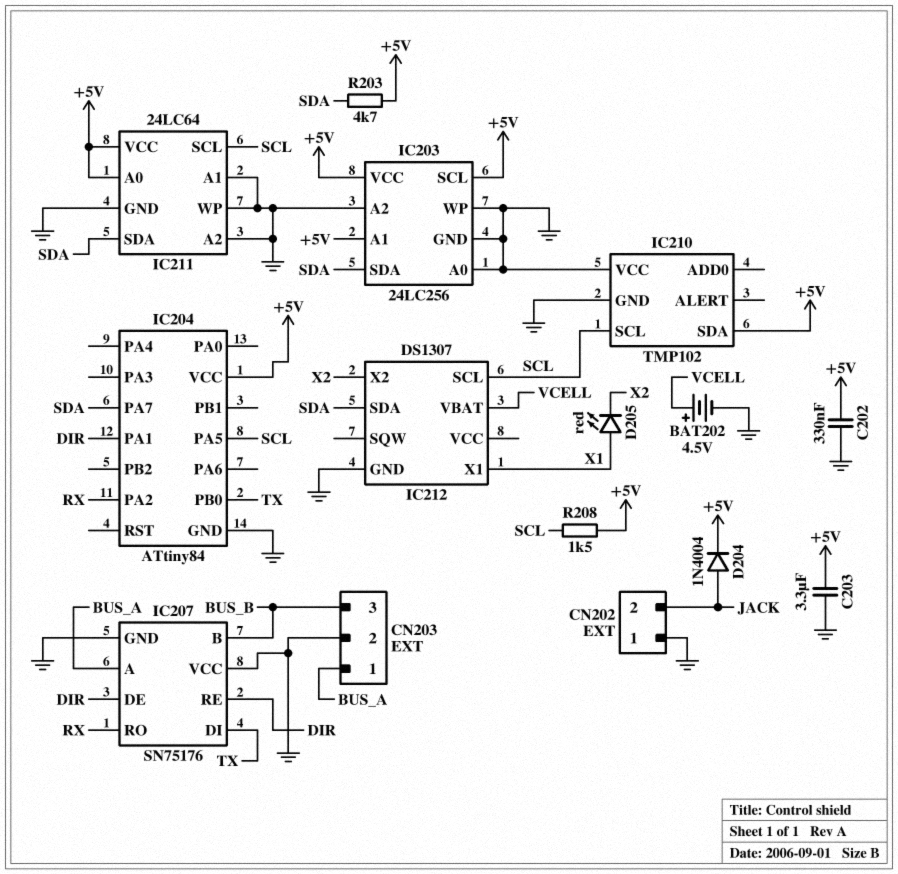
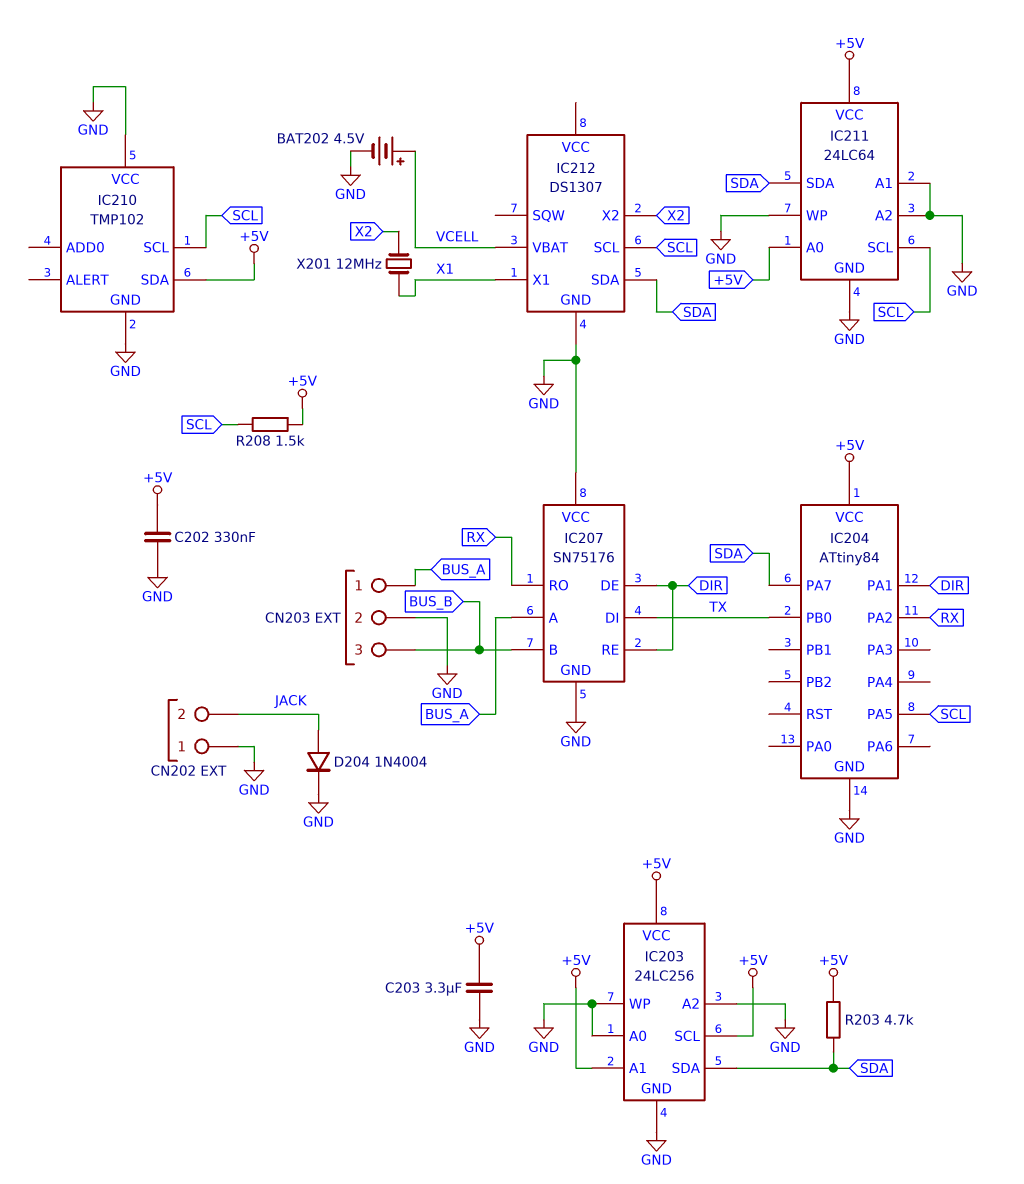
D204: diode 1N4004 (A JACK, K +5V) -> diode 1N4004 (A JACK, K GND)
D205: LED red (A X1, K X2) -> none
X201: none -> 12MHz (X1, X2)

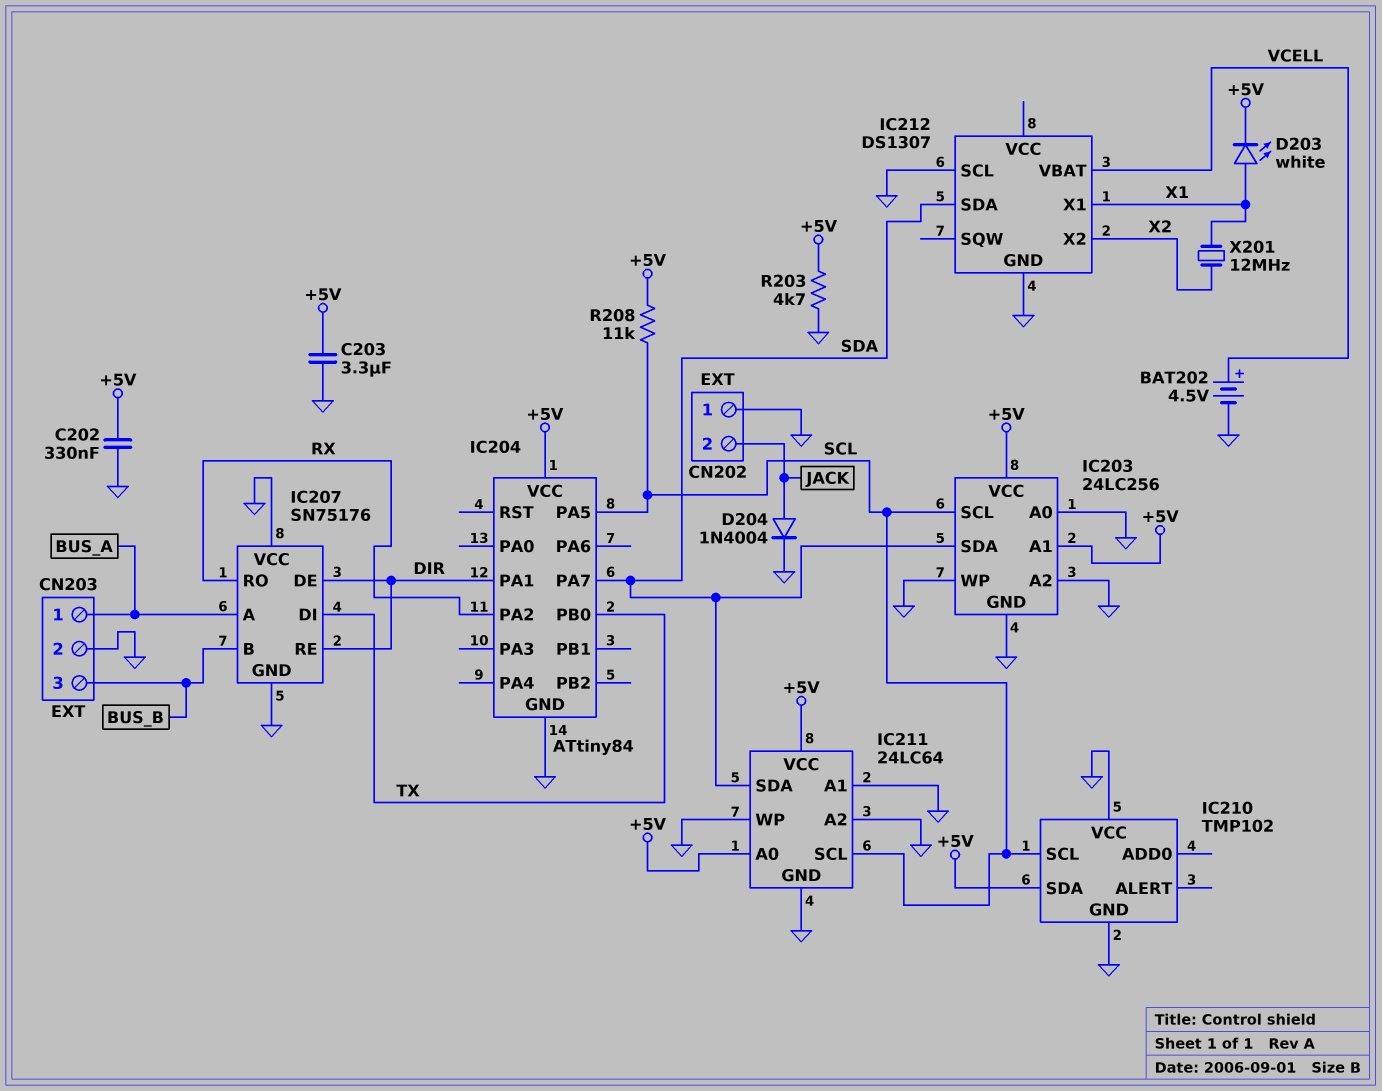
D203: none -> LED white (A X1, K +5V)
IC203 pin SCL: +5V -> SCL
IC212 pin SCL: SCL -> GND
R203: 4.7k (+5V, SDA) -> 4.7k (+5V, GND)
R208: 1.5k (+5V, SCL) -> 11k (+5V, SCL)

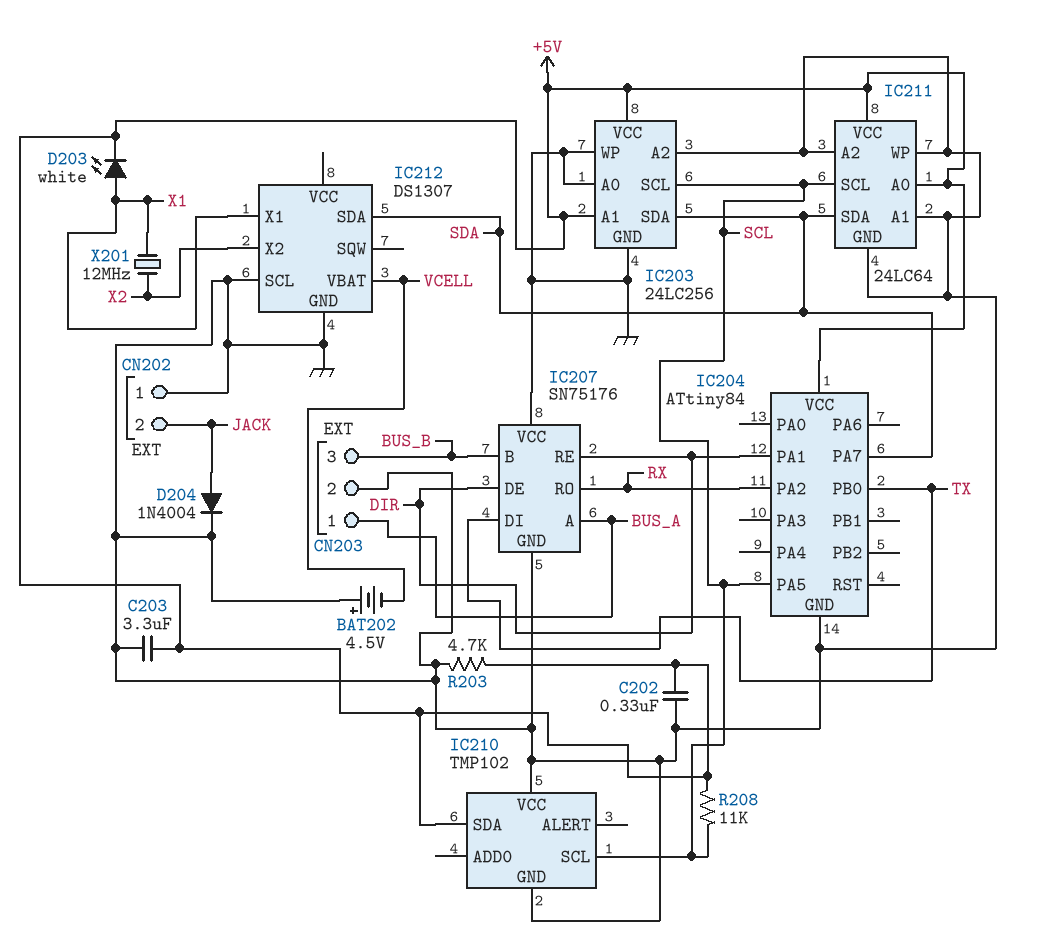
BAT202: 4.5V (plus VCELL, minus GND) -> 4.5V (plus GND, minus VCELL)

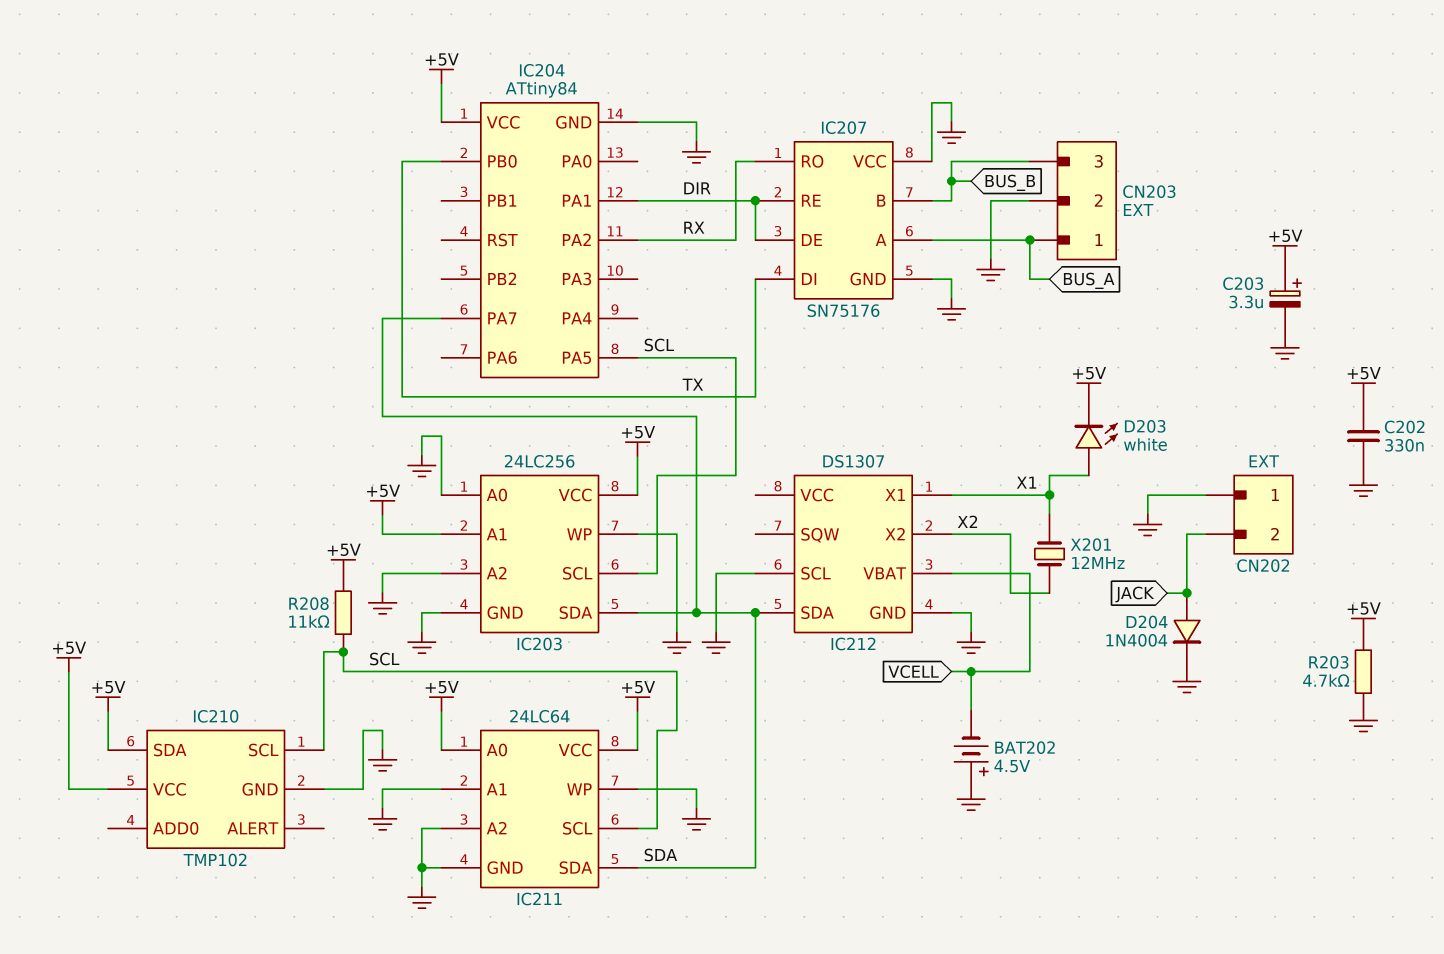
C203: 3.3uF (+5V, GND) -> 3.3uF (plus +5V, minus GND)
IC210 pin VCC: GND -> +5V

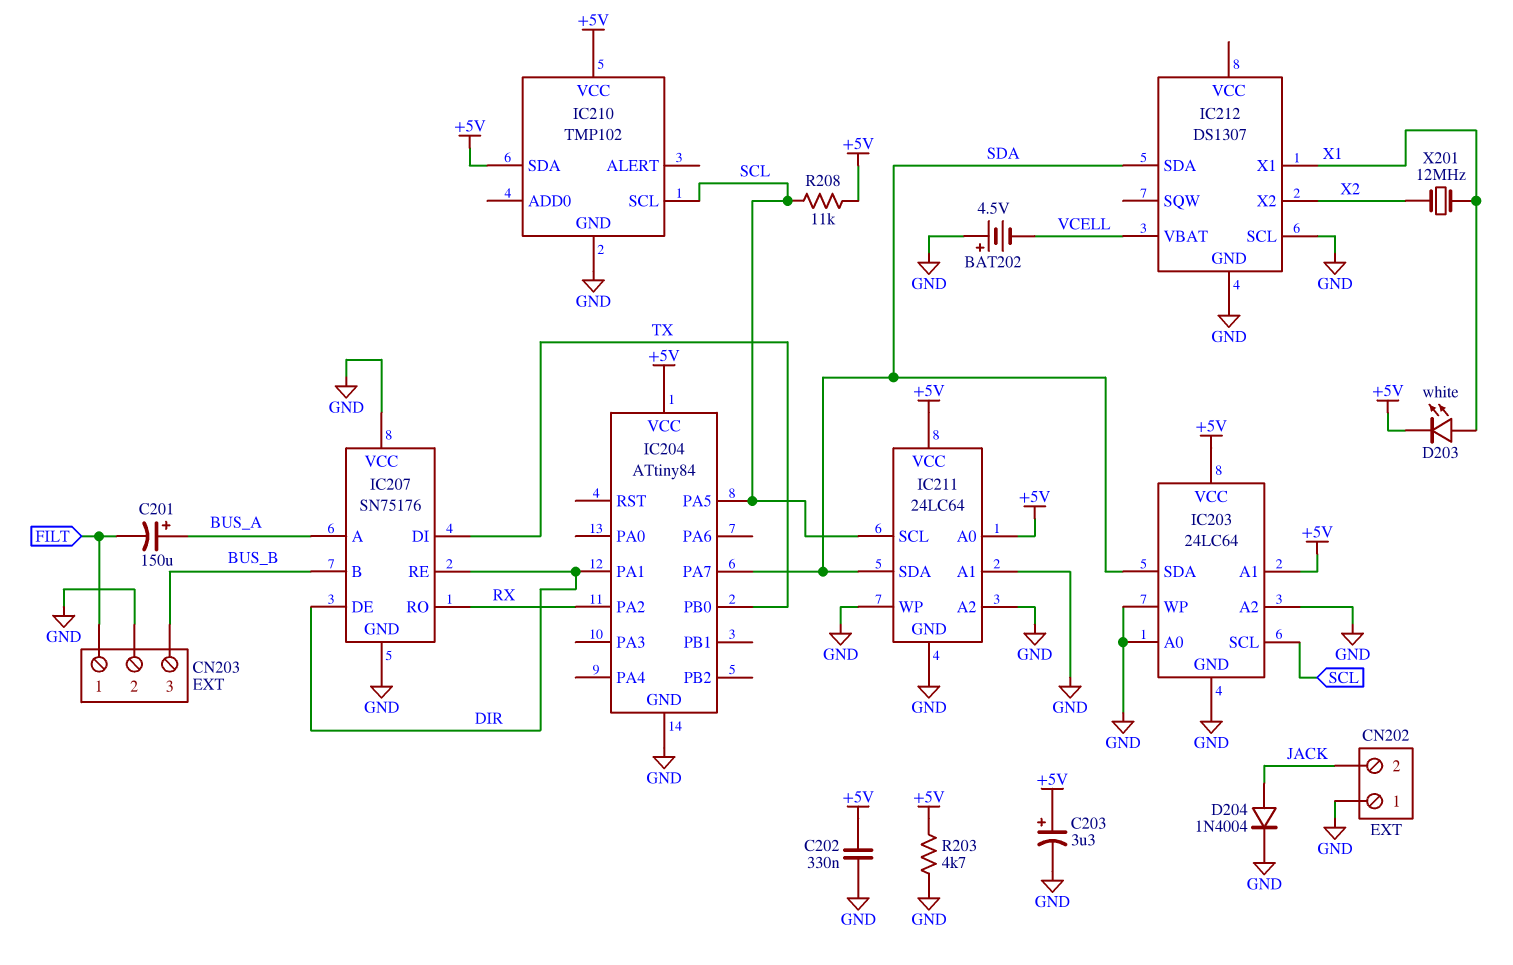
C201: none -> 150uF (plus BUS_A, minus FILT)
CN203 pin 1: BUS_A -> FILT
IC203: 24LC256 -> 24LC64

